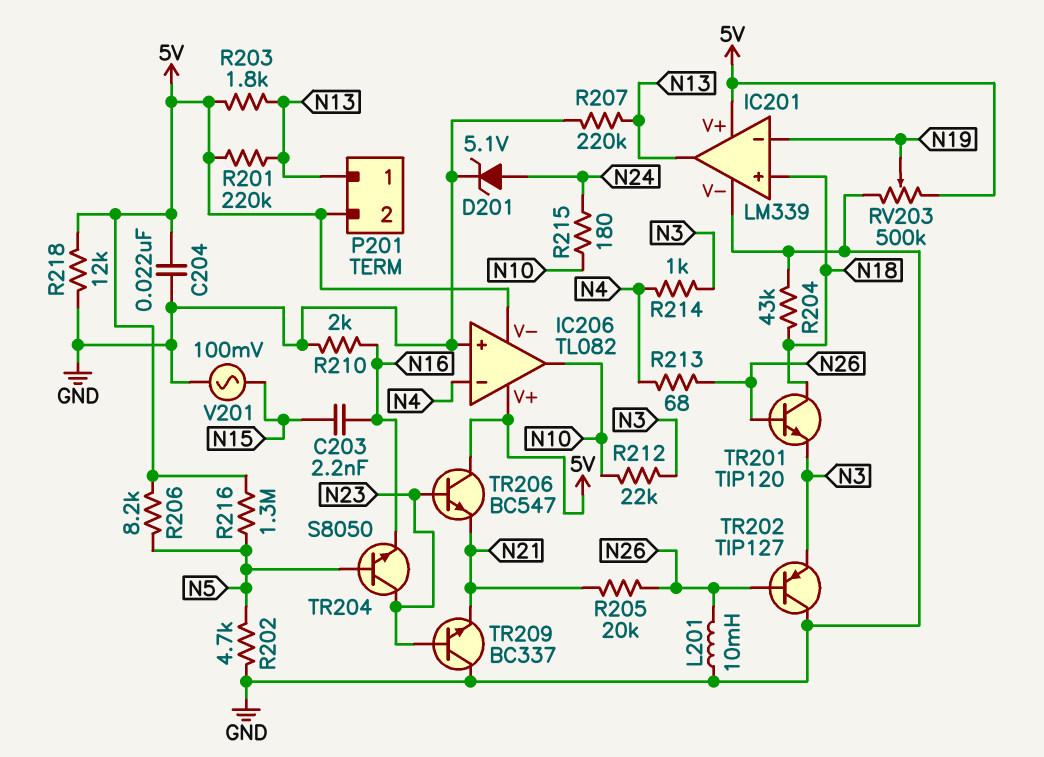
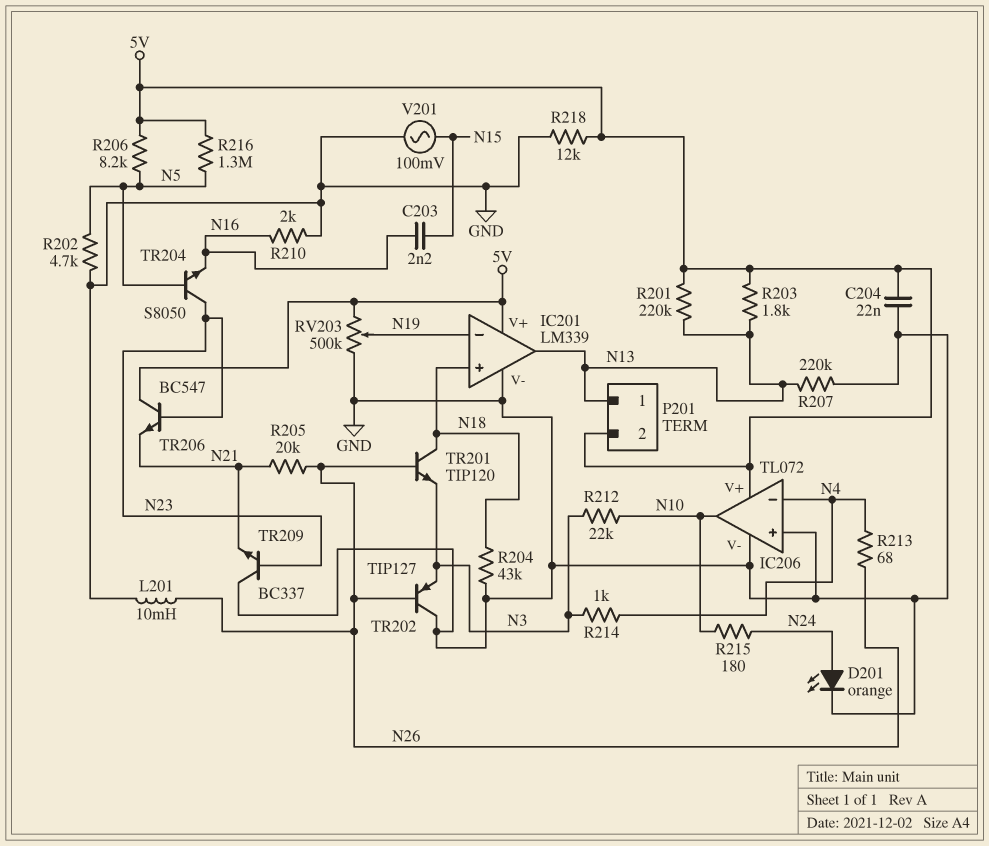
D201: zener 5.1V (A N24, K GND) -> LED orange (A N24, K GND)
IC206: TL082 -> TL072
IC206 pin V-: 5V -> GND

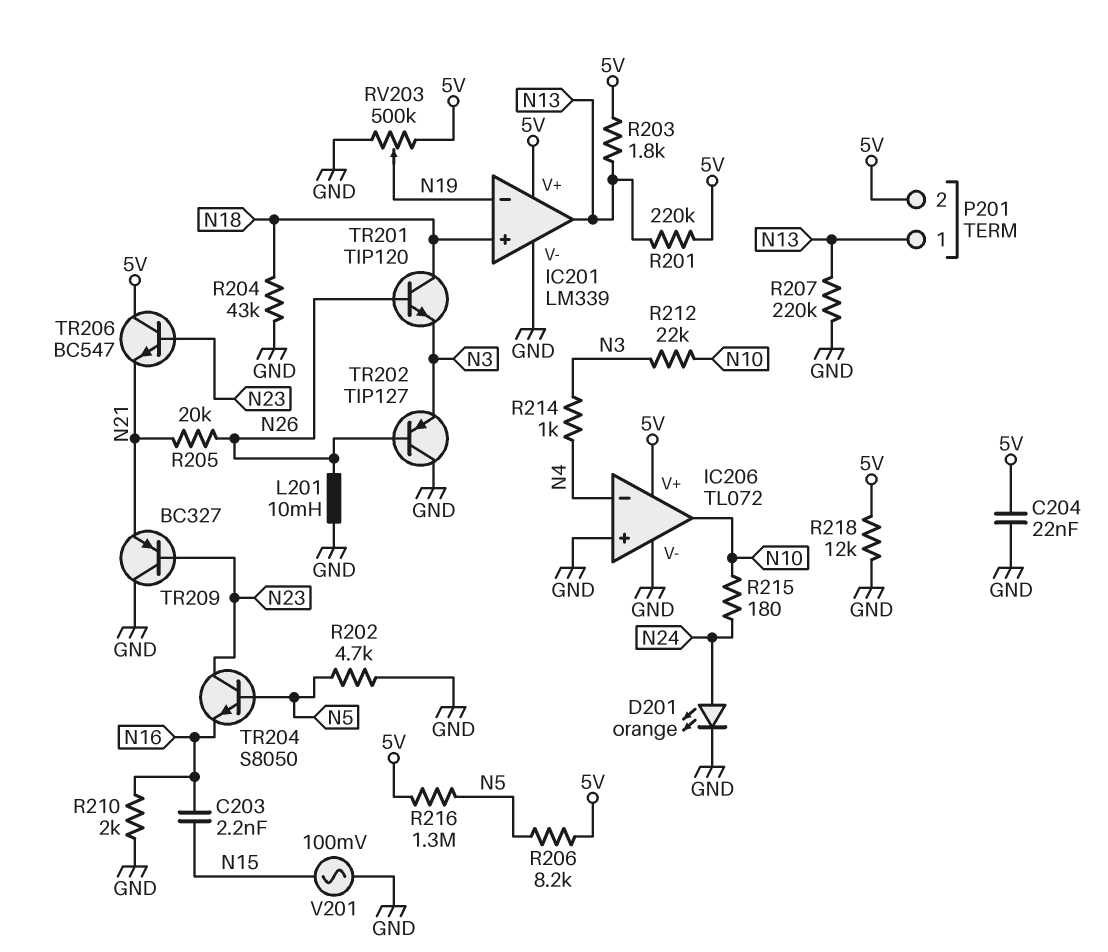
R213: 68 (N4, N26) -> none
TR209: NPN BC337 (B N23, C GND, E N21) -> PNP BC327 (B N23, C GND, E N21)

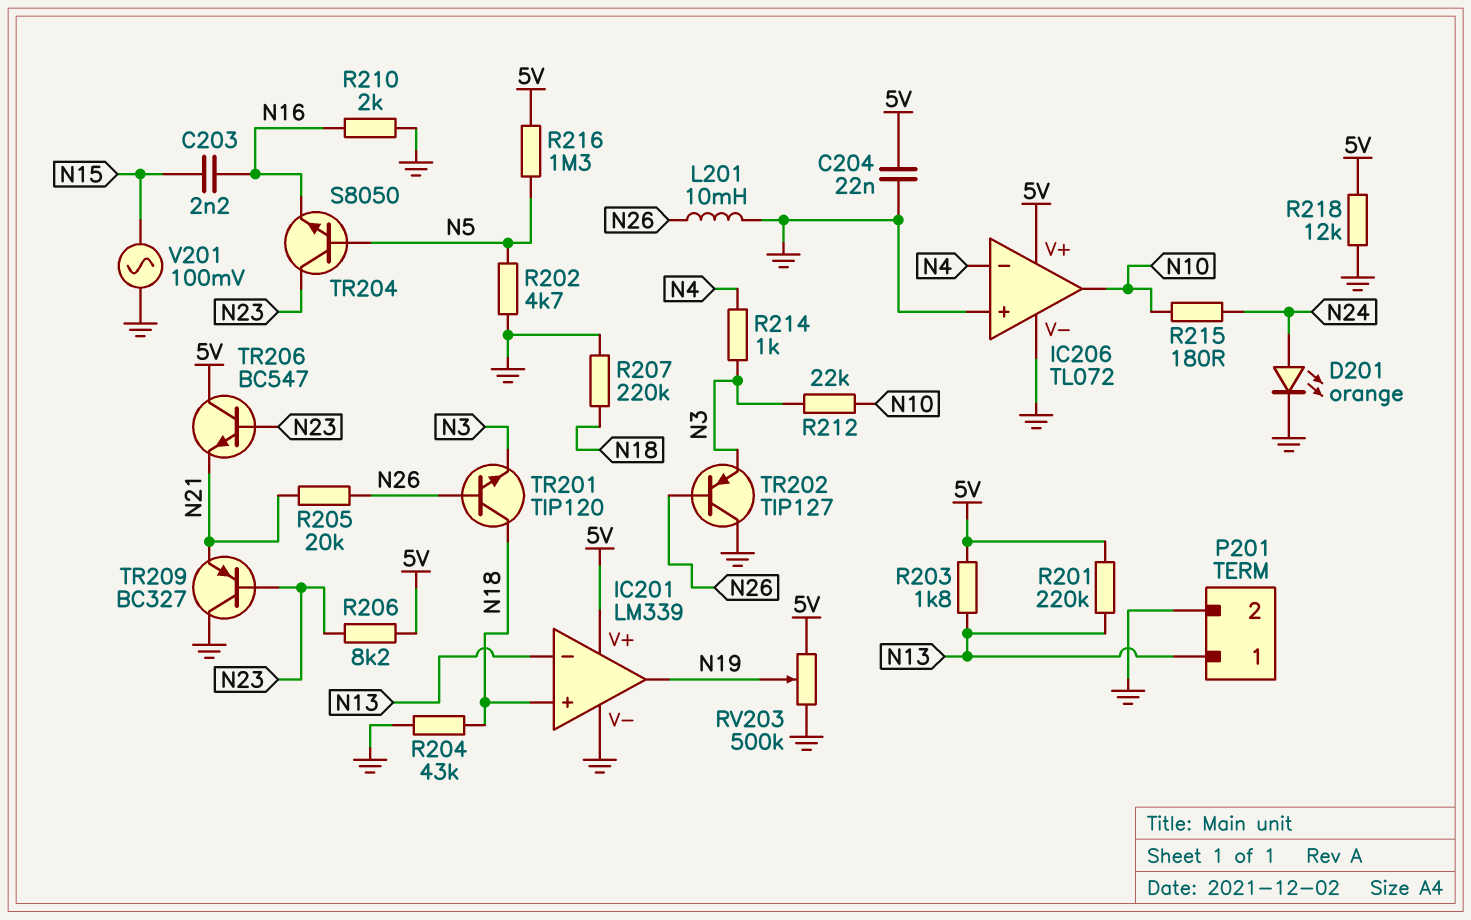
IC201 pin in-: N19 -> N13
IC201 pin out: N13 -> N19
P201 pin 2: 5V -> GND
R206: 8.2k (5V, N5) -> 8.2k (5V, N23)
R207: 220k (GND, N13) -> 220k (GND, N18)

